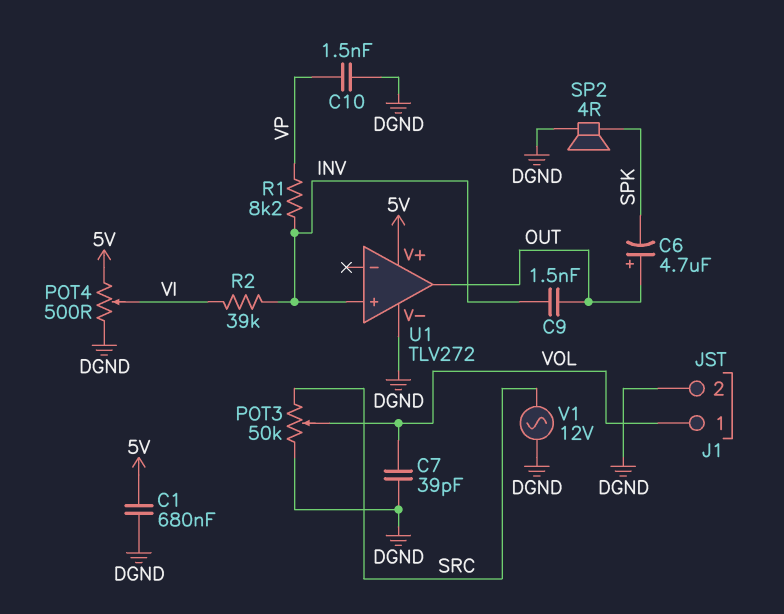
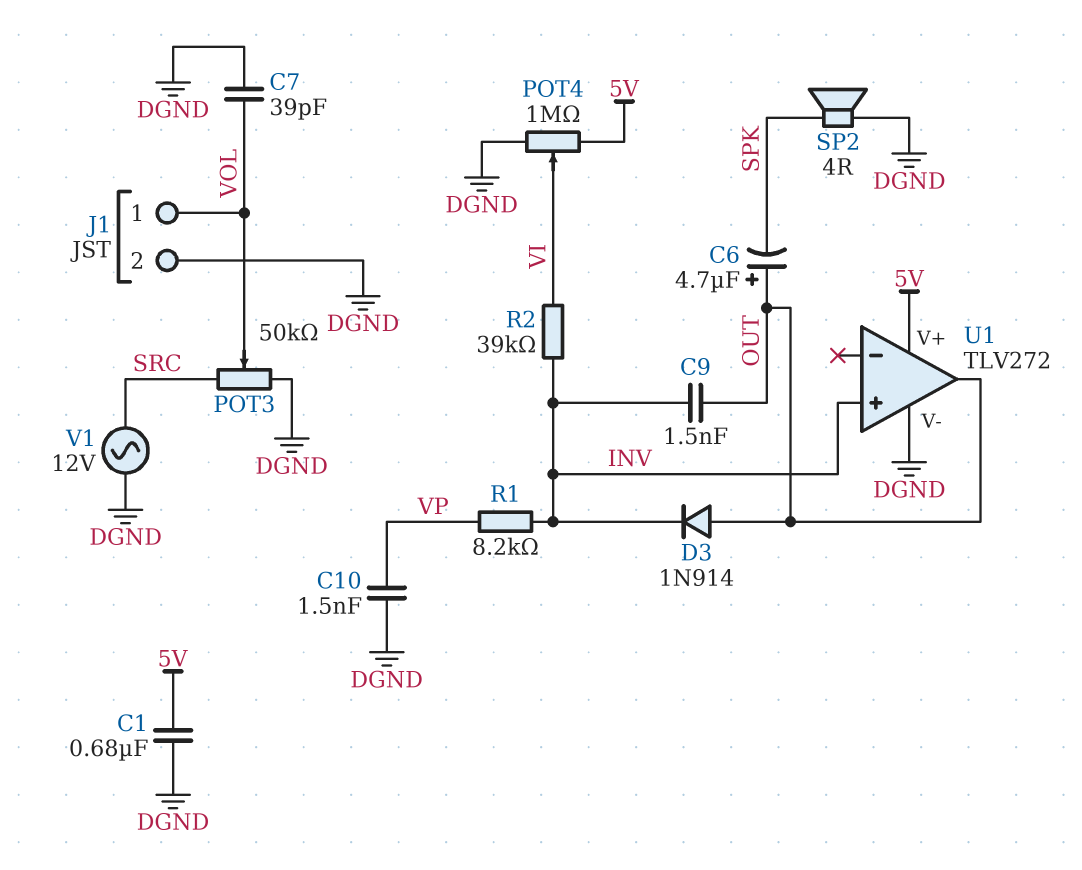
D3: none -> diode 1N914 (A OUT, K INV)
POT4: 500 (5V, DGND, wiper VI) -> 1M (5V, DGND, wiper VI)

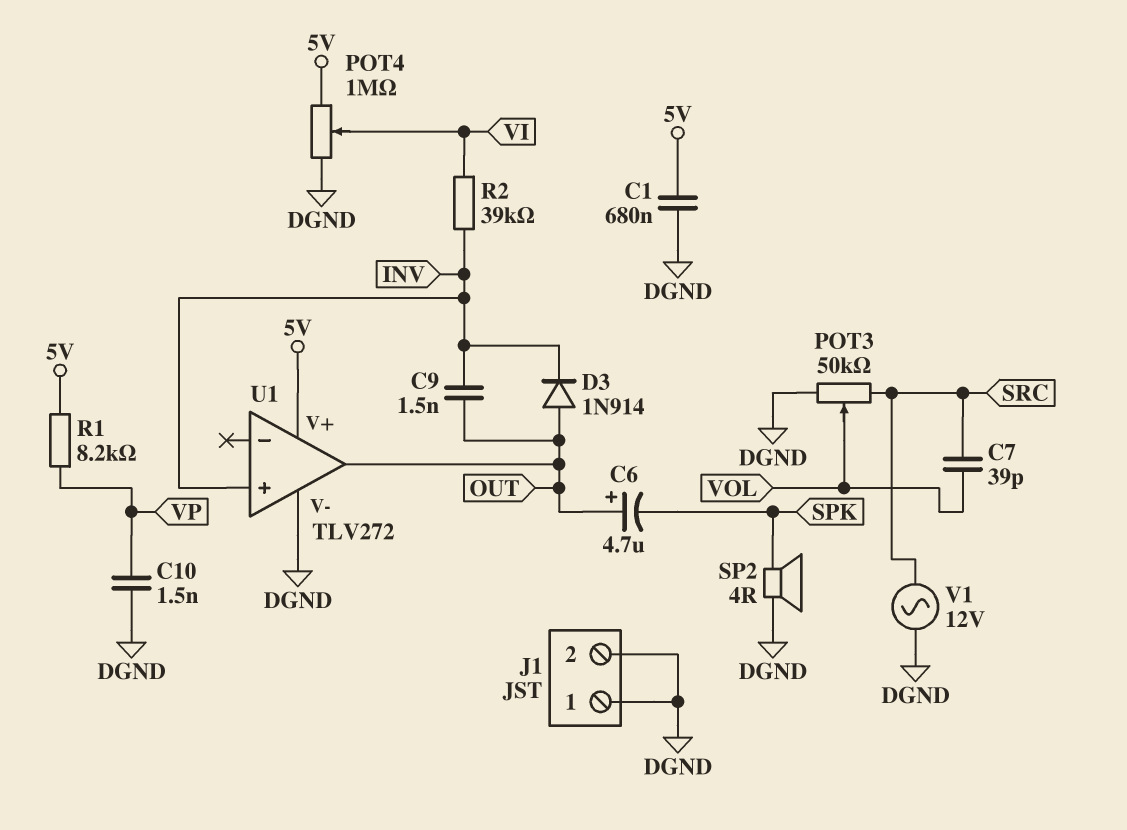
C7: 39pF (DGND, VOL) -> 39pF (SRC, VOL)
J1 pin 1: VOL -> DGND
R1: 8.2k (INV, VP) -> 8.2k (5V, VP)

